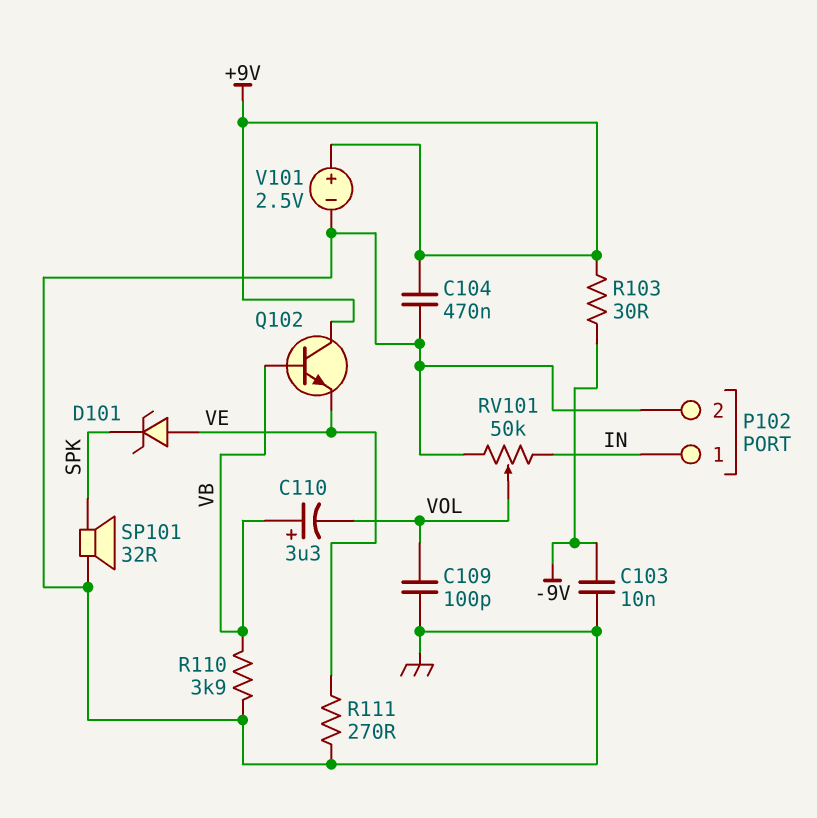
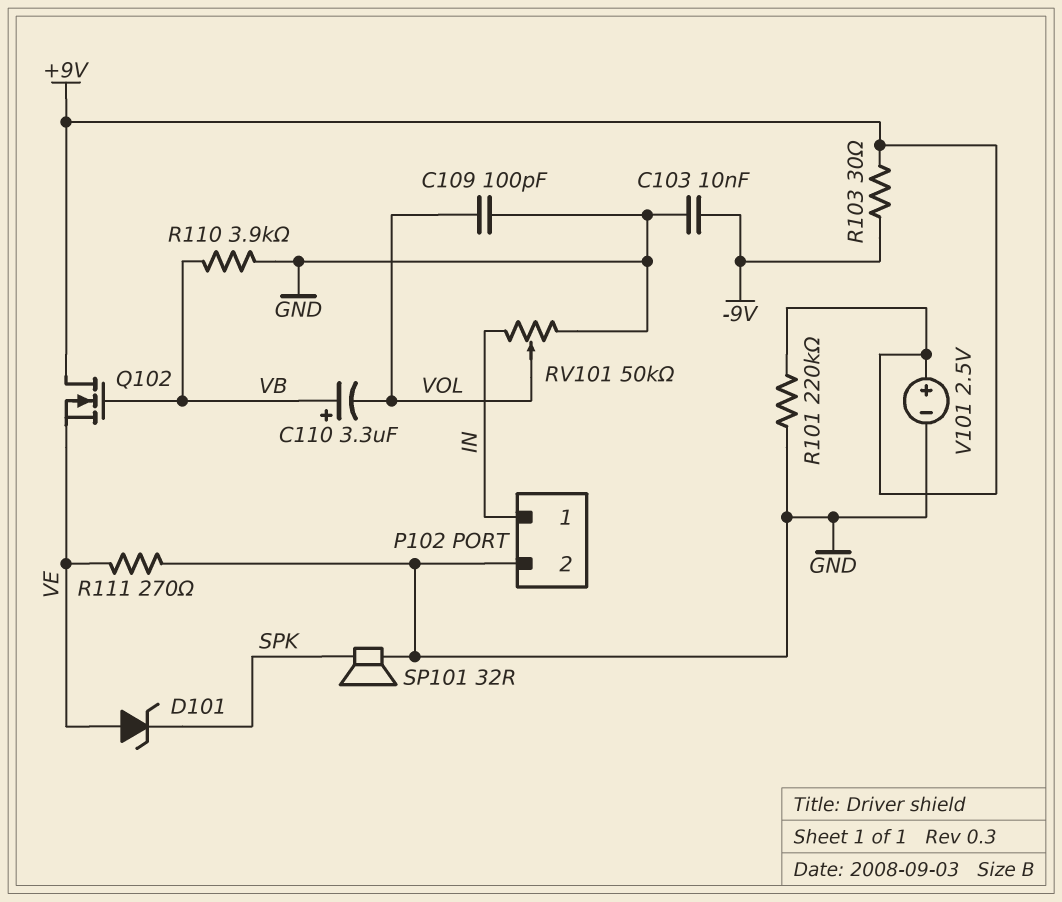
C104: 470nF (+9V, GND) -> none
Q102: NPN (B VB, C +9V, E VE) -> NMOS (G VB, D +9V, S VE)
R101: none -> 220k (+9V, GND)

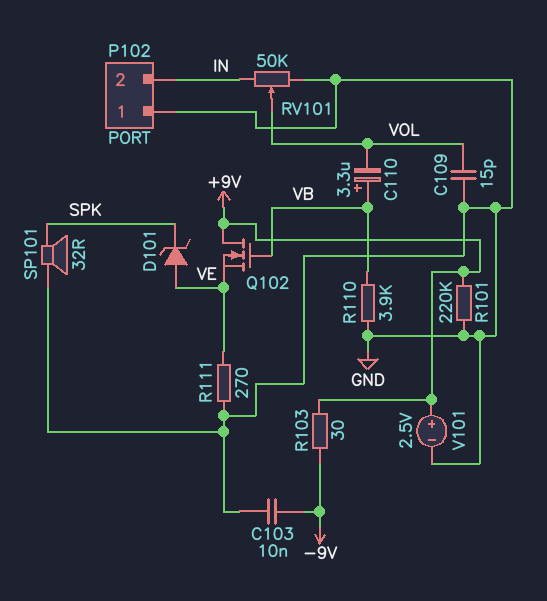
C109: 100pF (GND, VOL) -> 15pF (GND, VOL)
P102 pin 1: IN -> GND
P102 pin 2: GND -> IN

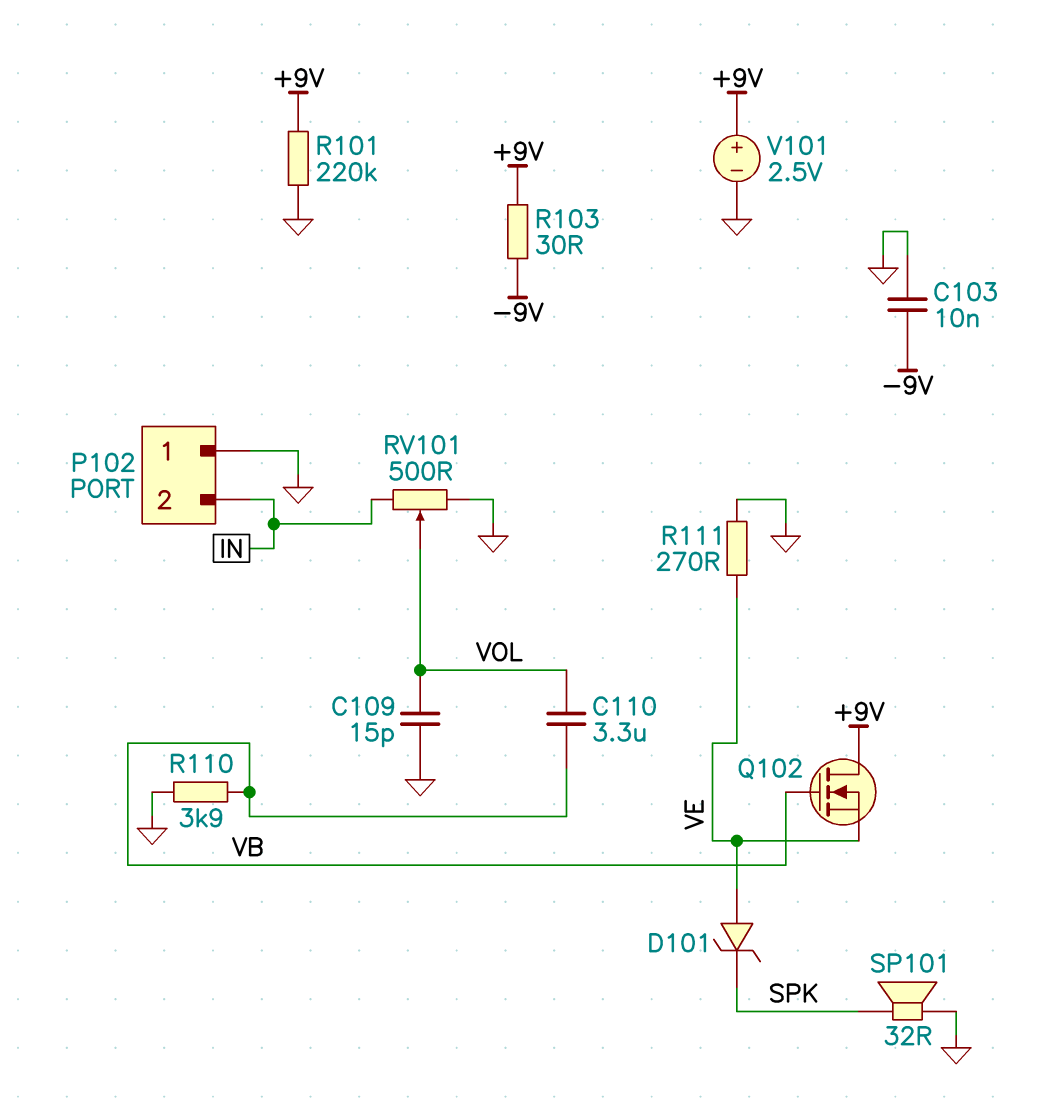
C110: 3.3uF (plus VB, minus VOL) -> 3.3uF (VB, VOL)
RV101: 50k (GND, IN, wiper VOL) -> 500 (GND, IN, wiper VOL)

